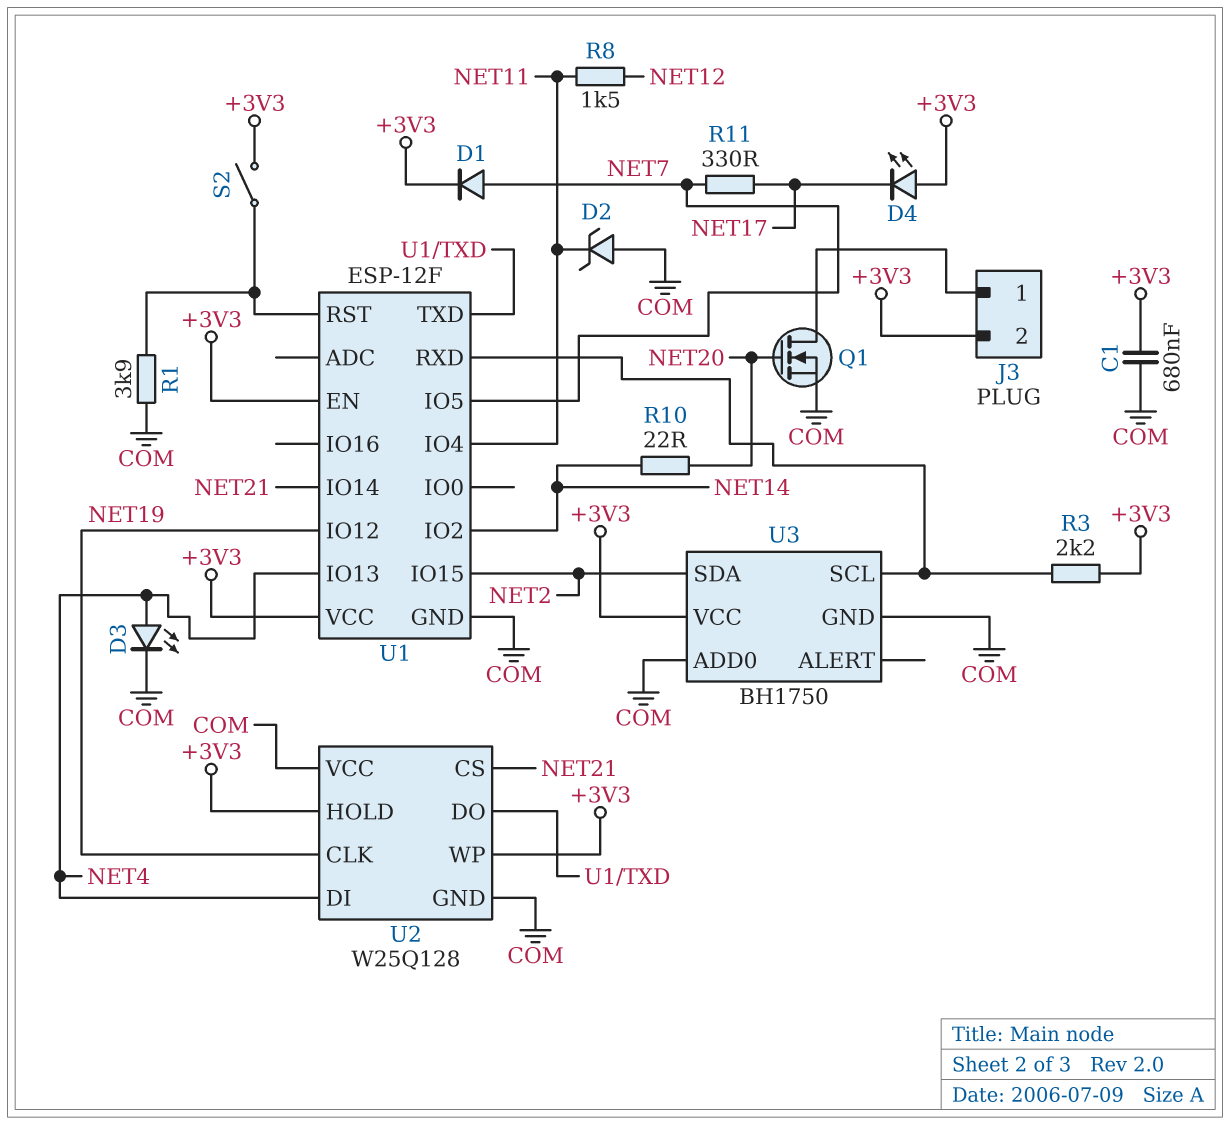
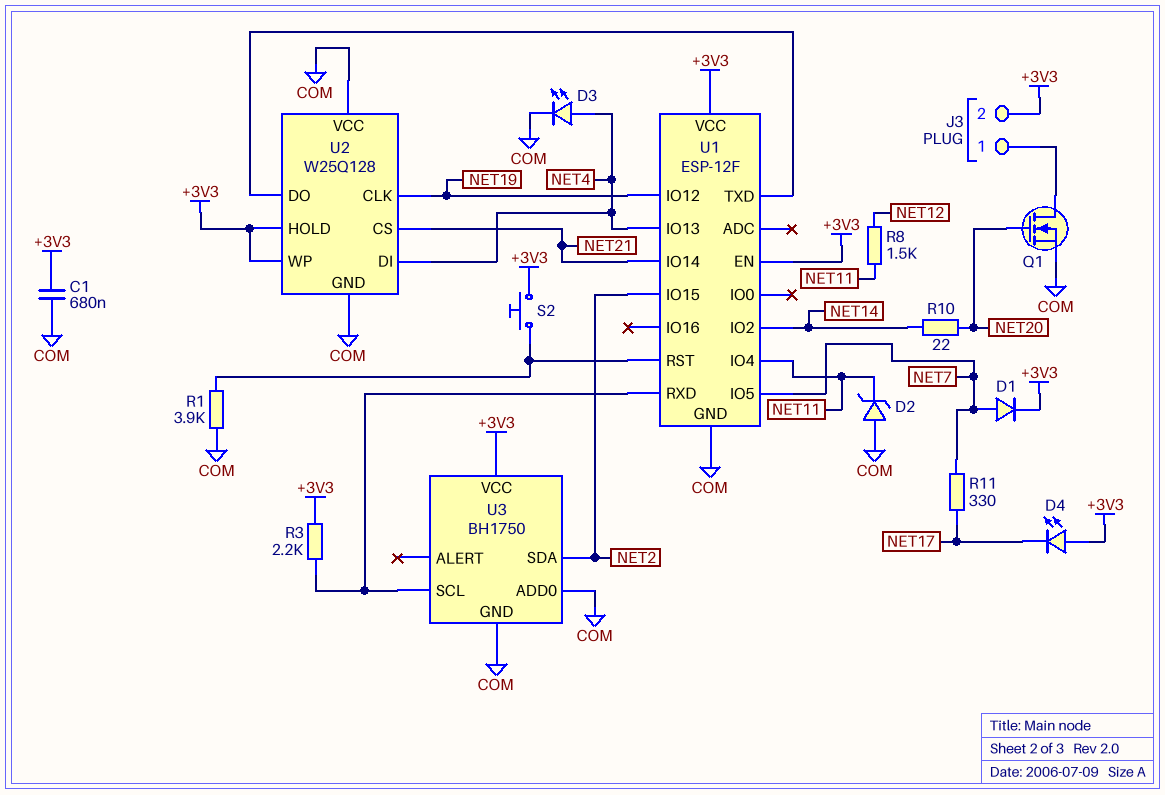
S2: switch (+3V3, U1/RST) -> button (+3V3, U1/RST)

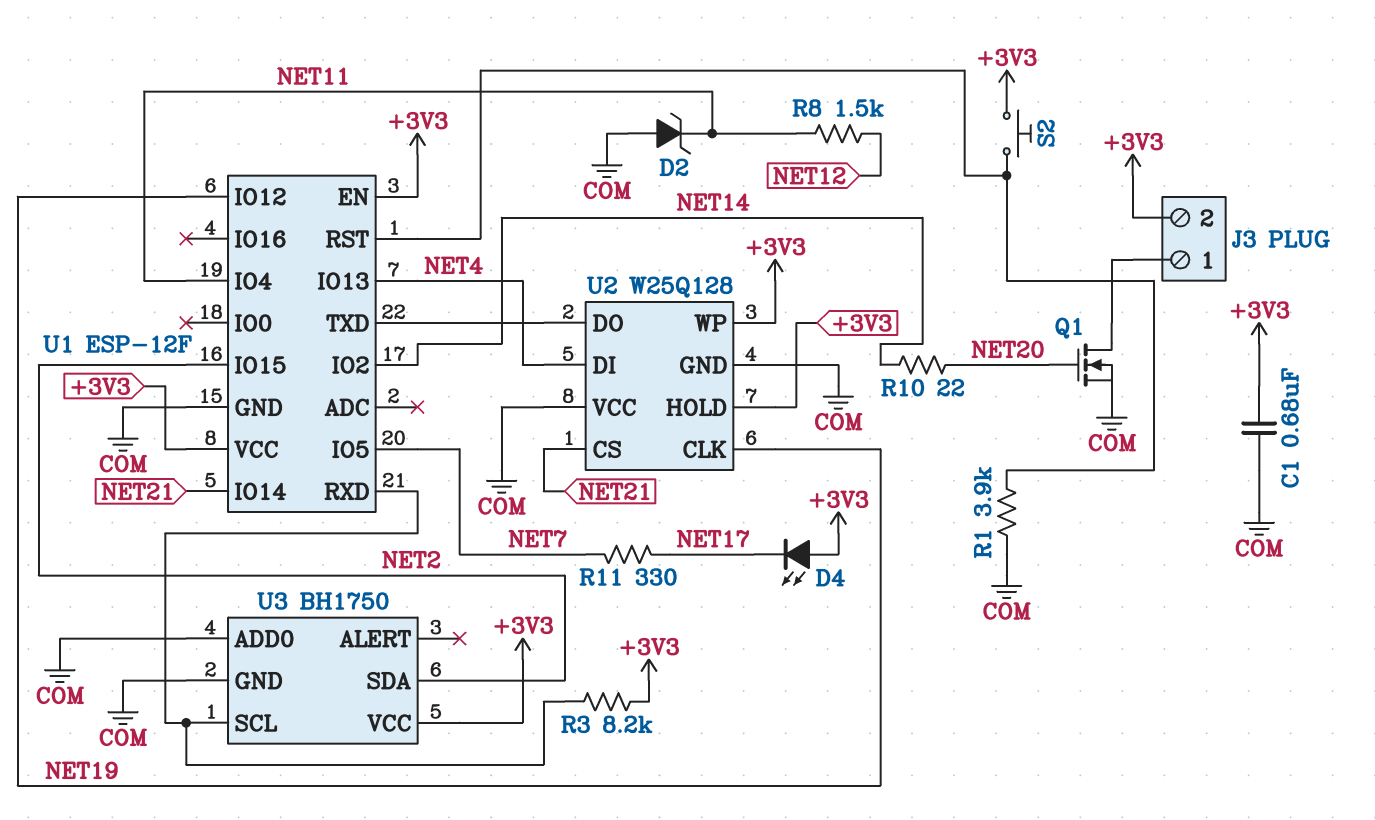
D1: diode (A NET7, K +3V3) -> none
D3: LED (A NET4, K COM) -> none
R3: 2.2k (+3V3, U1/RXD) -> 8.2k (+3V3, U1/RXD)

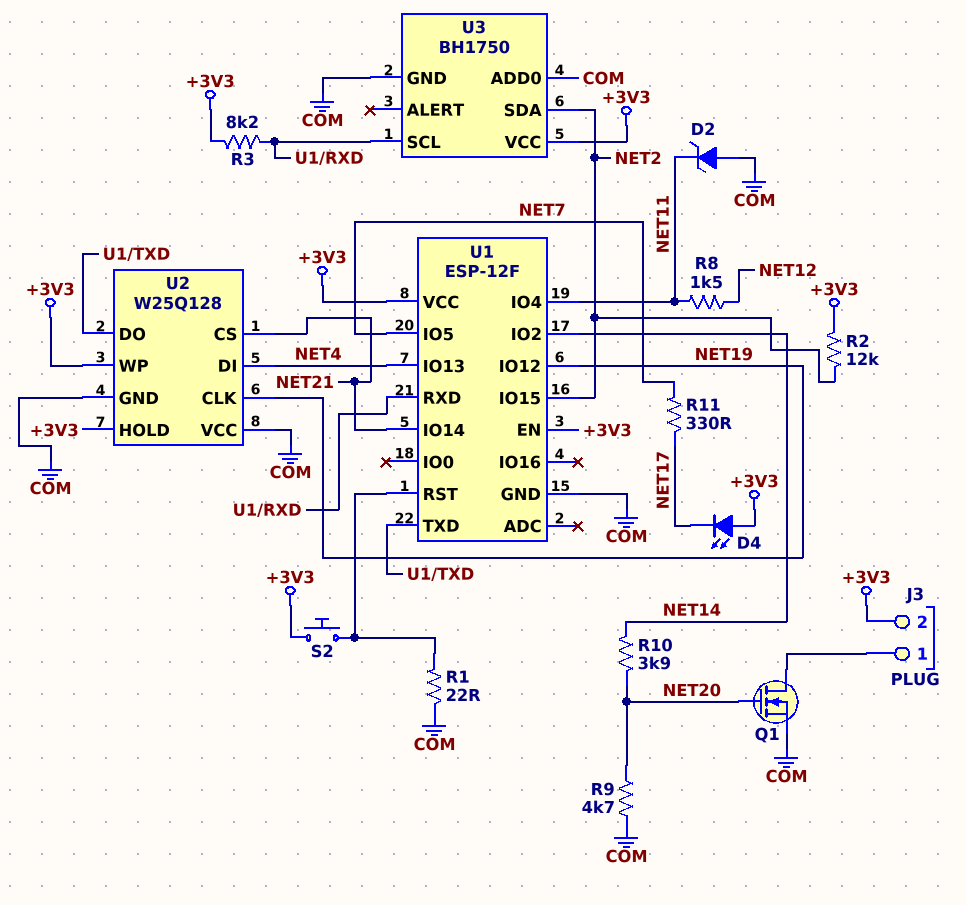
C1: 680nF (+3V3, COM) -> none
R1: 3.9k (COM, U1/RST) -> 22 (COM, U1/RST)
R2: none -> 12k (+3V3, NET2)
R9: none -> 4.7k (COM, NET20)
R10: 22 (NET14, NET20) -> 3.9k (NET14, NET20)

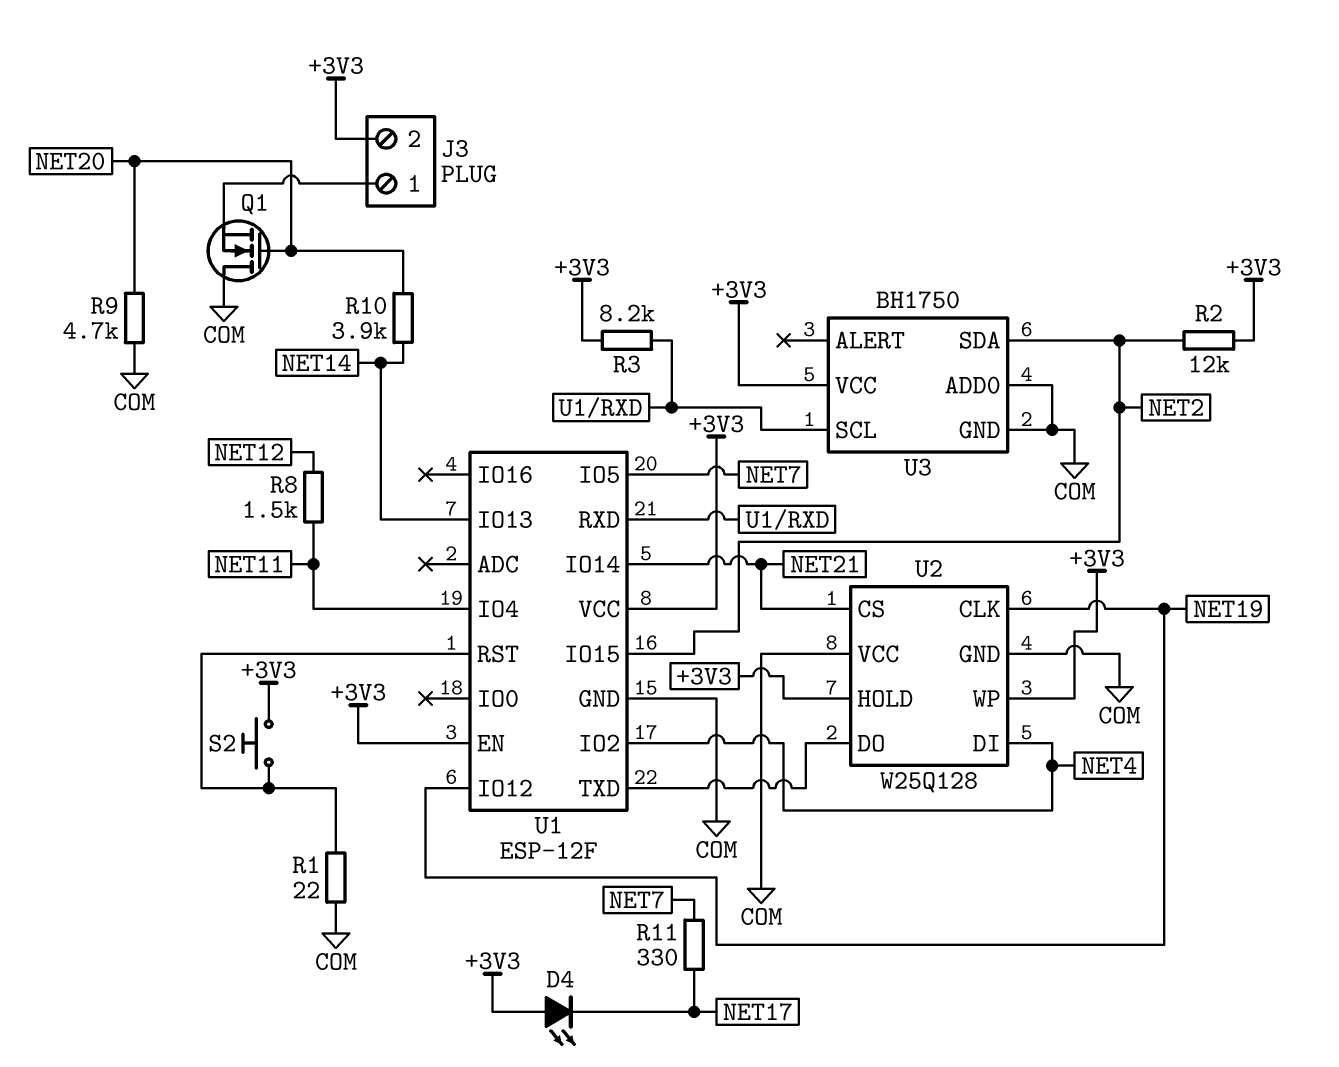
D2: zener (A COM, K NET11) -> none
Q1: NMOS (G NET20, D J3/1, S COM) -> NMOS (G NET20, D COM, S J3/1)
U1 pin IO2: NET14 -> NET4
U1 pin IO13: NET4 -> NET14

